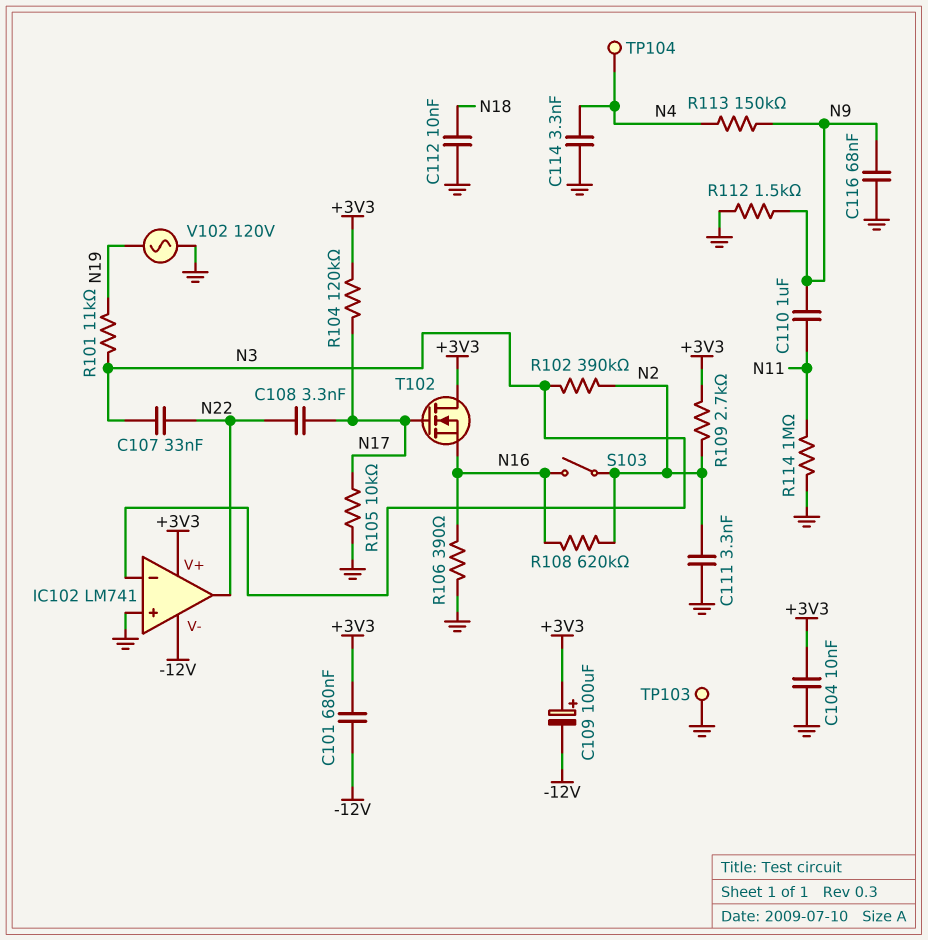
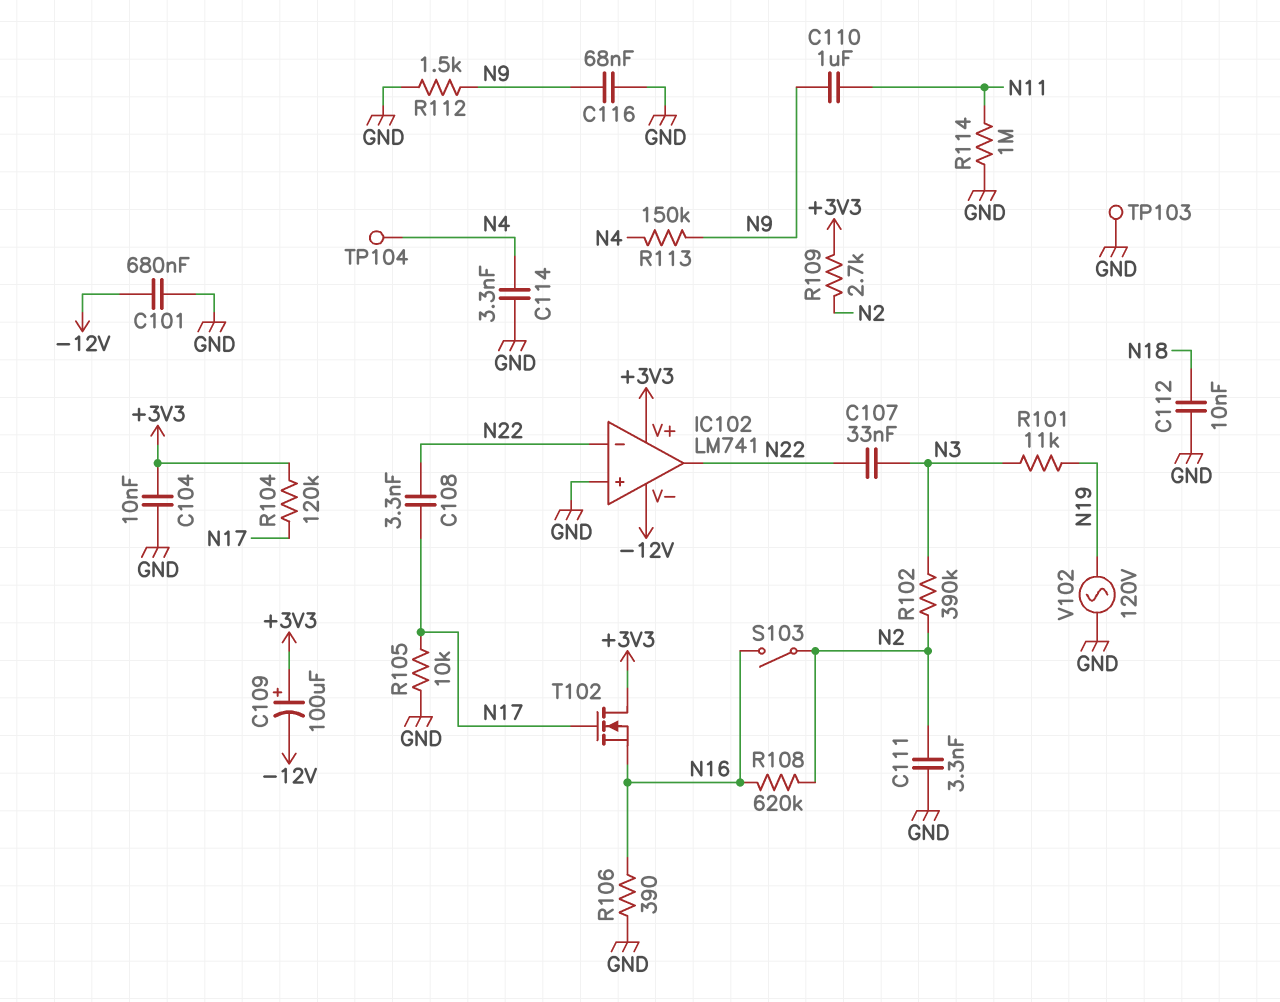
C101: 680nF (+3V3, -12V) -> 680nF (-12V, GND)
IC102 pin in-: N3 -> N22

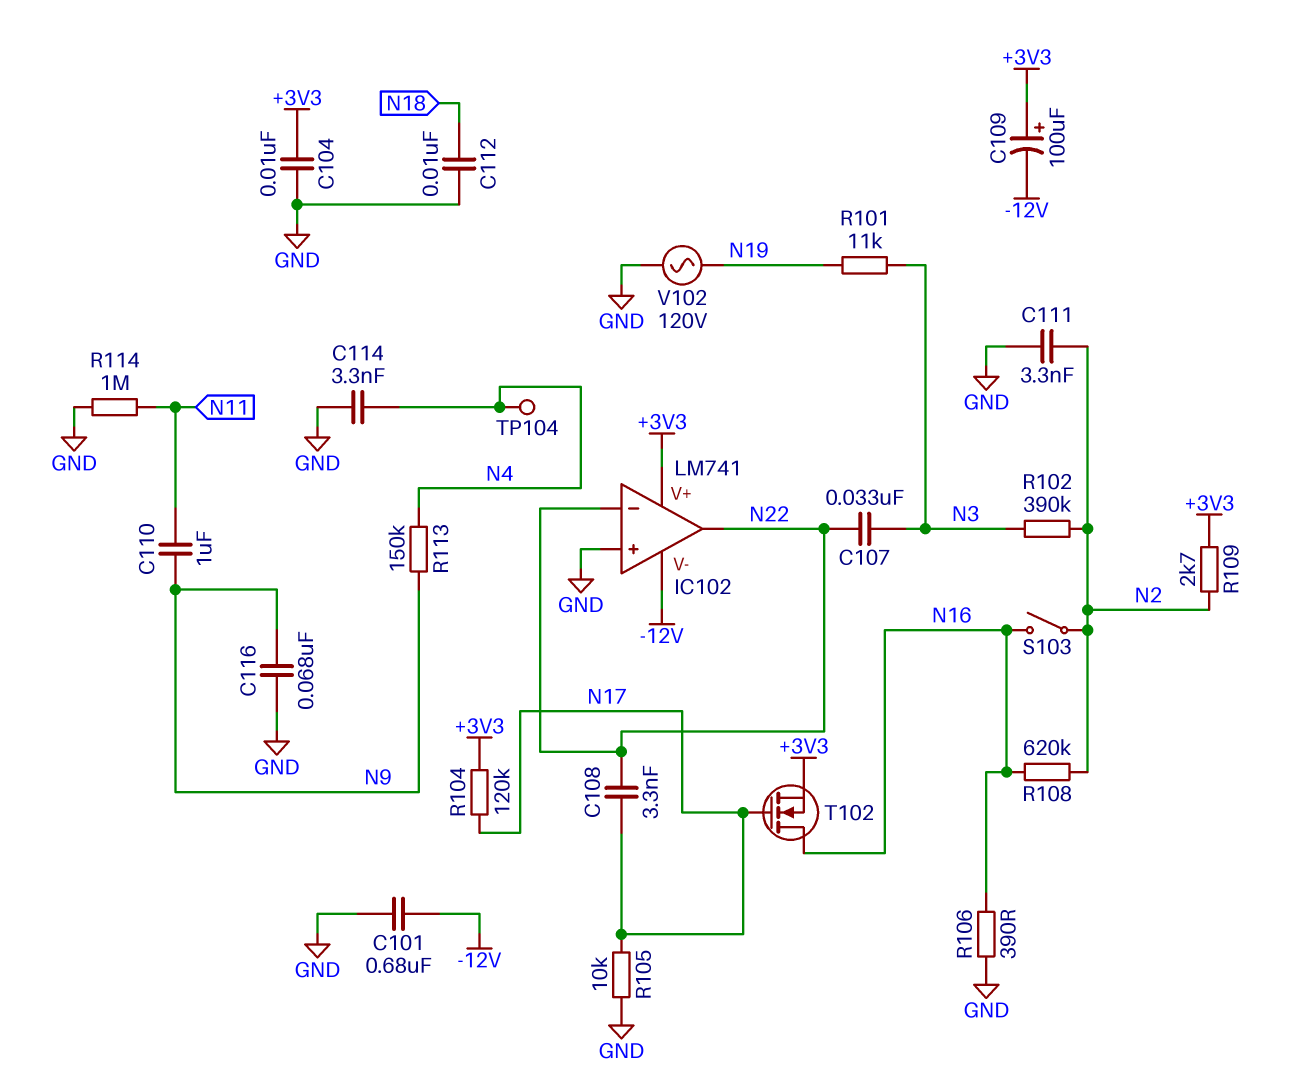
R112: 1.5k (GND, N9) -> none
T102: NMOS (G N17, D +3V3, S N16) -> NMOS (G N17, D N16, S +3V3)
TP103: test point (GND) -> none

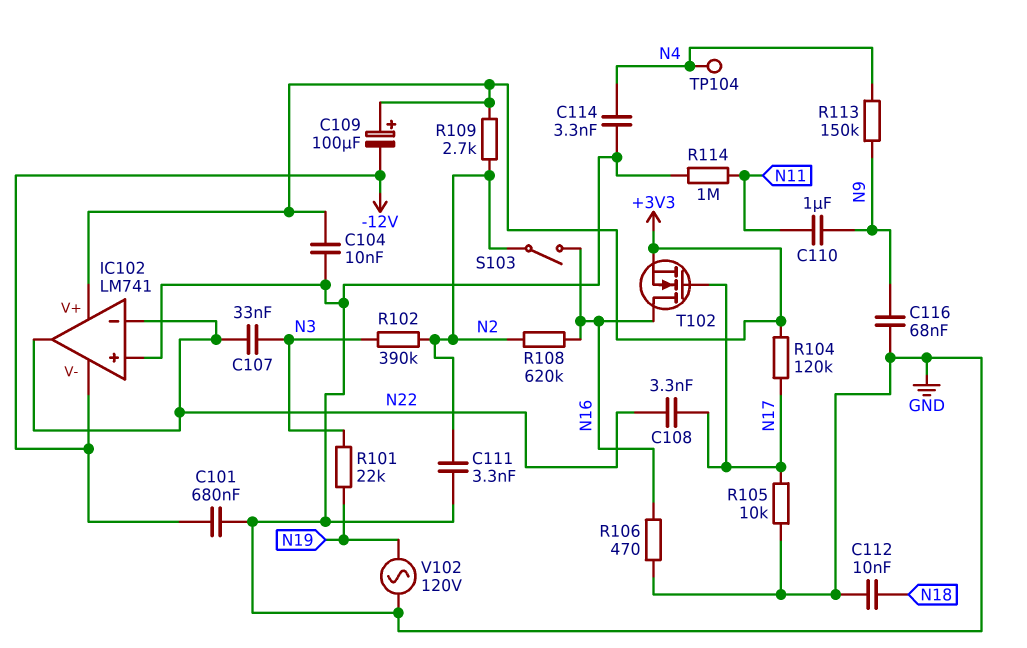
R101: 11k (N3, N19) -> 22k (N3, N19)
R106: 390 (GND, N16) -> 470 (GND, N16)

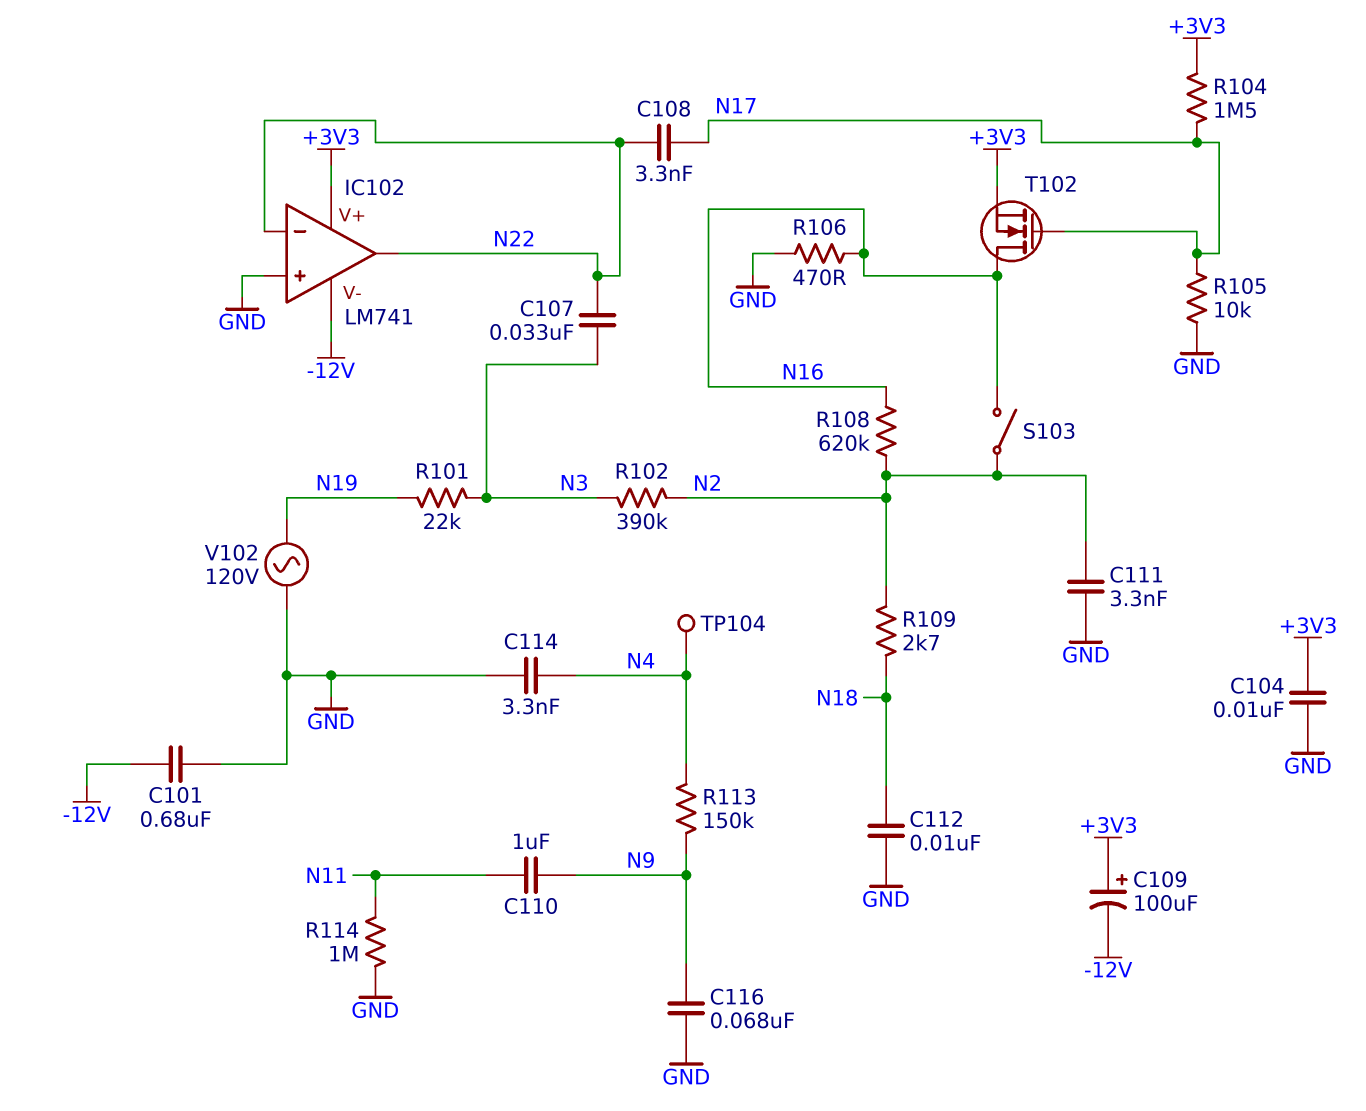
R104: 120k (+3V3, N17) -> 1.5M (+3V3, N17)
R109: 2.7k (+3V3, N2) -> 2.7k (N2, N18)

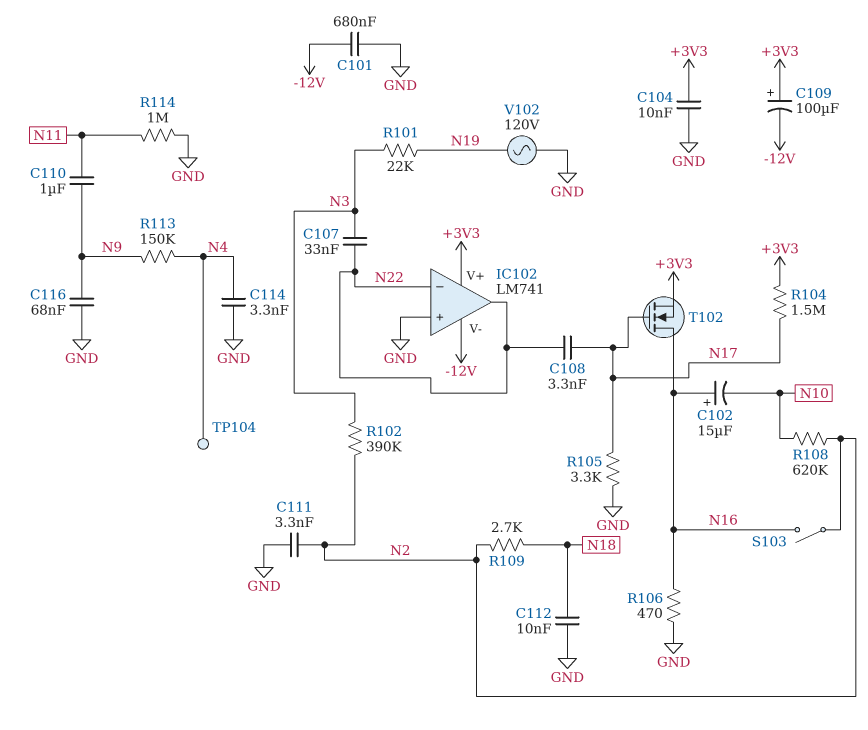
C102: none -> 15uF (plus N16, minus N10)
R105: 10k (GND, N17) -> 3.3k (GND, N17)
R108: 620k (N2, N16) -> 620k (N2, N10)

